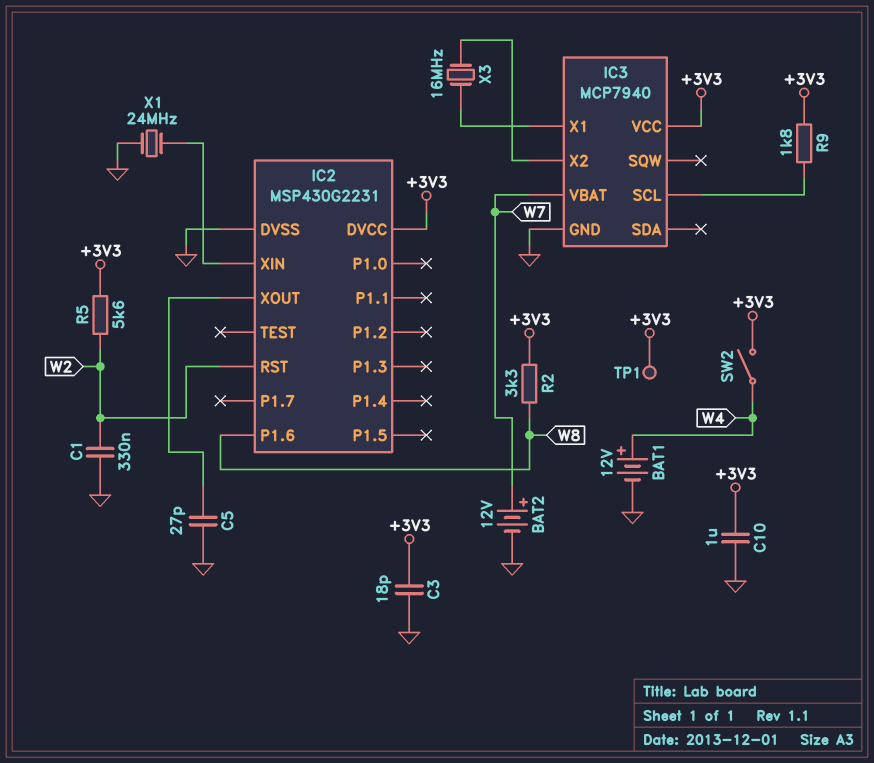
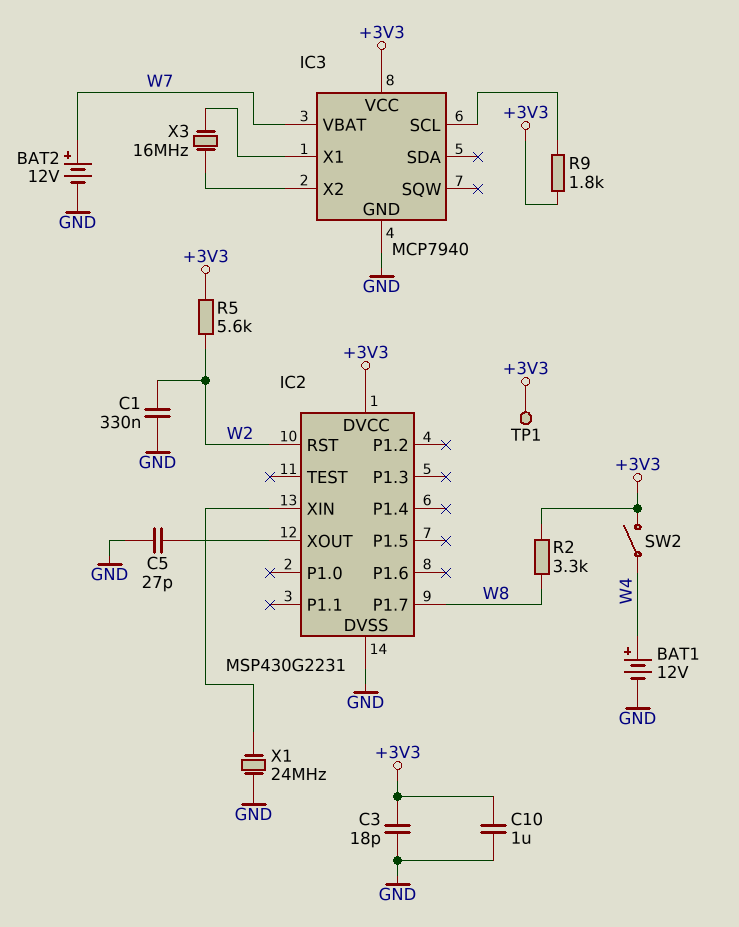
IC2 pin P1.6: W8 -> none
IC2 pin P1.7: none -> W8

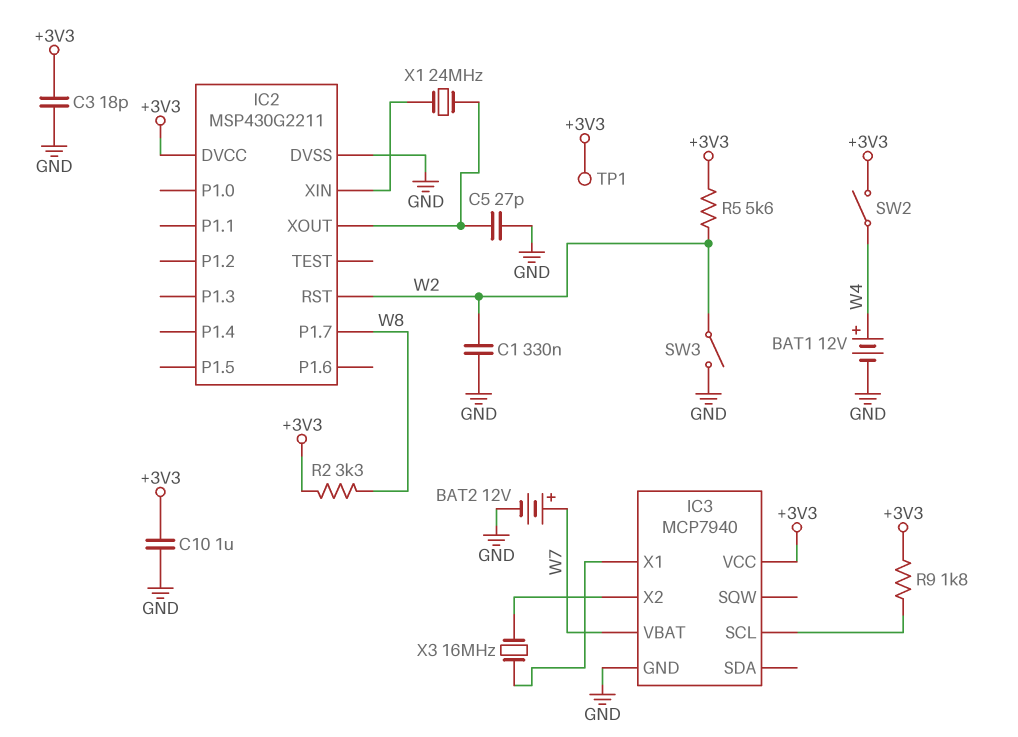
IC2: MSP430G2231 -> MSP430G2211
SW3: none -> switch (GND, W2)
X1: 24MHz (GND, IC2/XIN) -> 24MHz (IC2/XIN, IC2/XOUT)

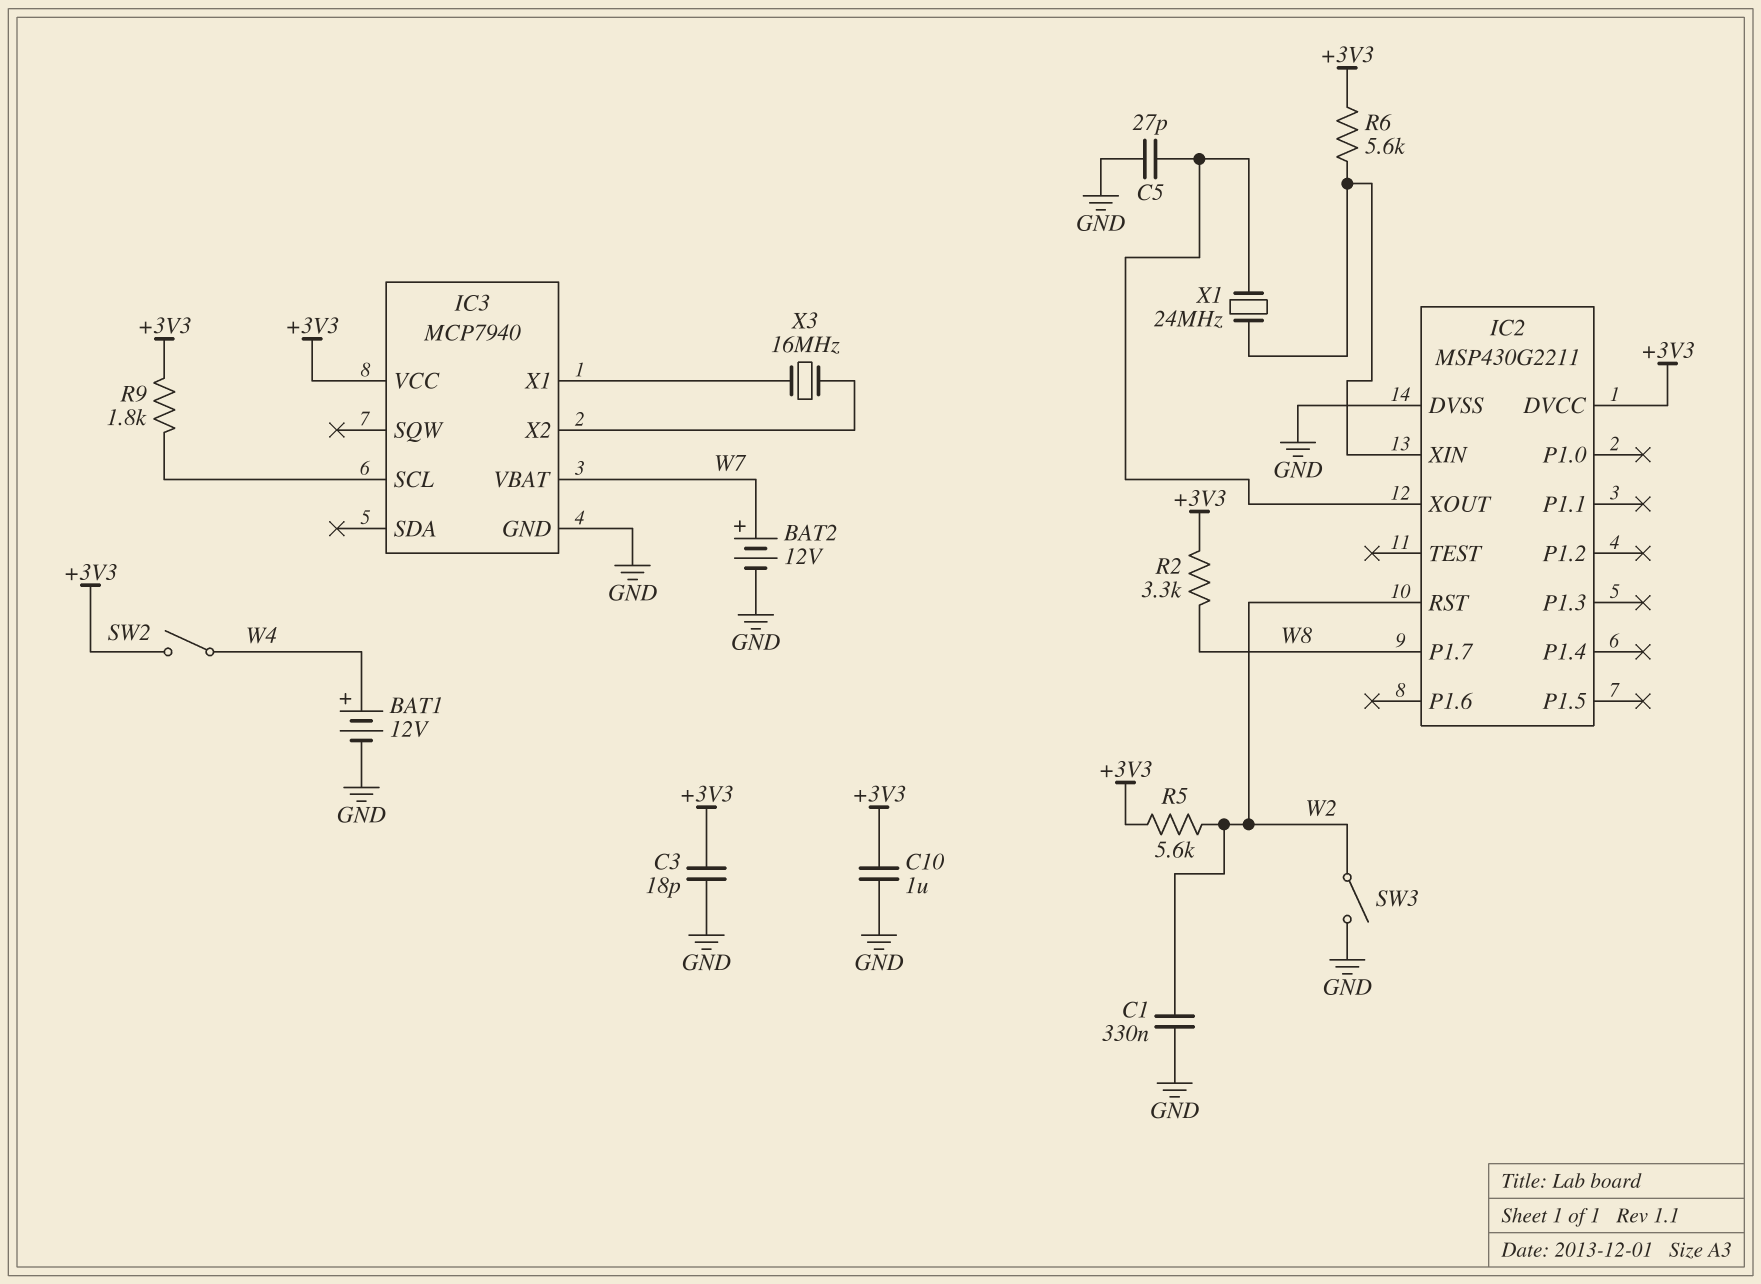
R6: none -> 5.6k (+3V3, IC2/XIN)
TP1: test point (+3V3) -> none

